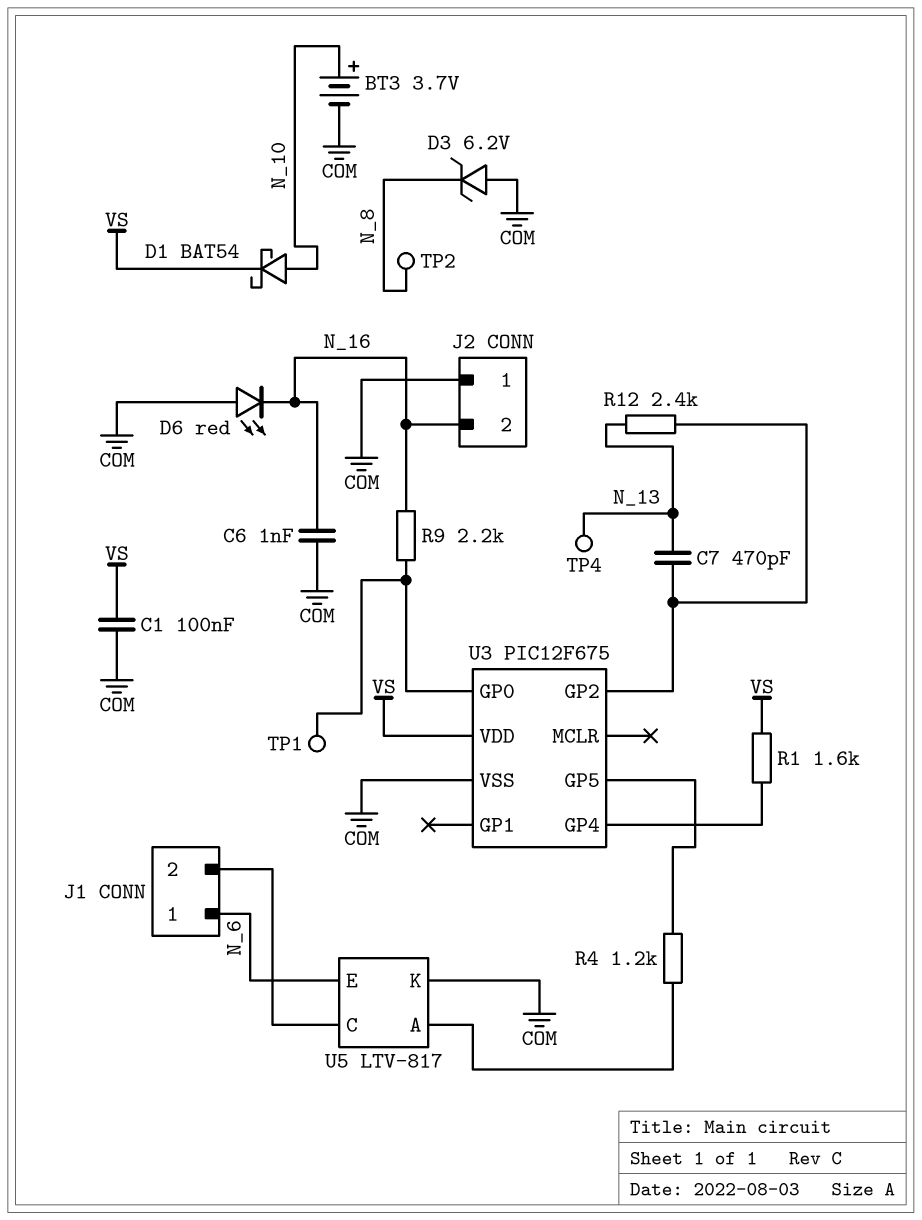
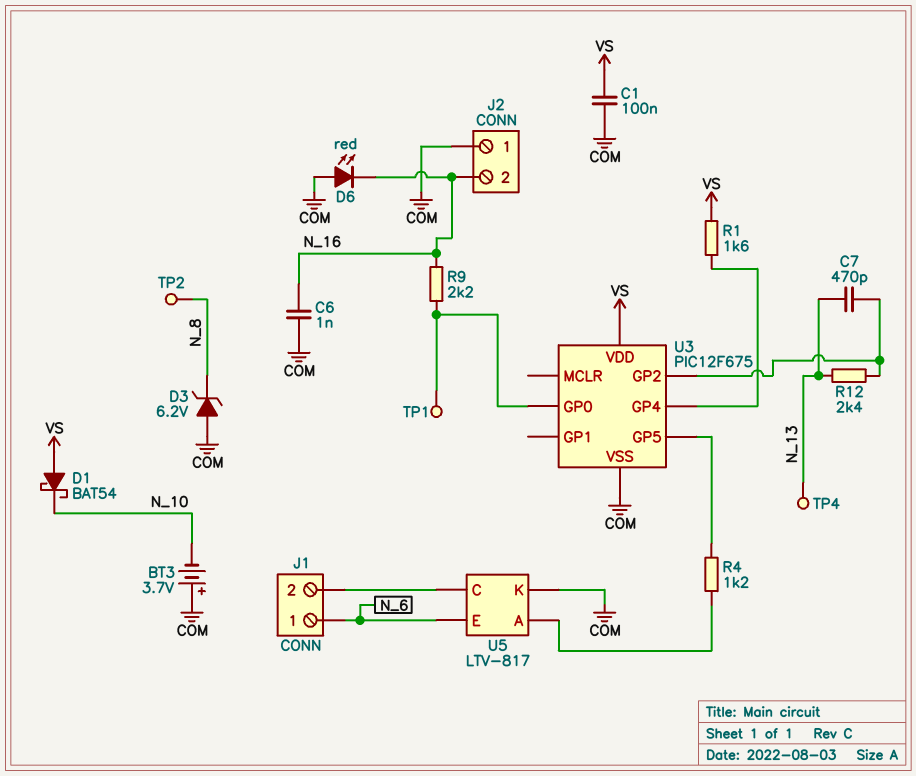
BT3: 3.7V (plus N_10, minus COM) -> 3.7V (plus COM, minus N_10)
D1: schottky BAT54 (A N_10, K VS) -> schottky BAT54 (A VS, K N_10)

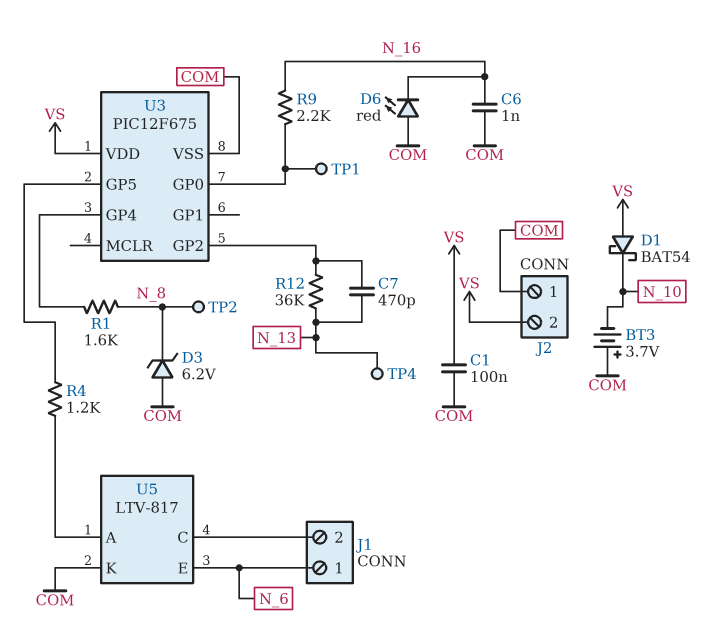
J2 pin 2: N_16 -> VS
R1: 1.6k (U3/GP4, VS) -> 1.6k (N_8, U3/GP4)
R12: 2.4k (N_13, U3/GP2) -> 36k (N_13, U3/GP2)

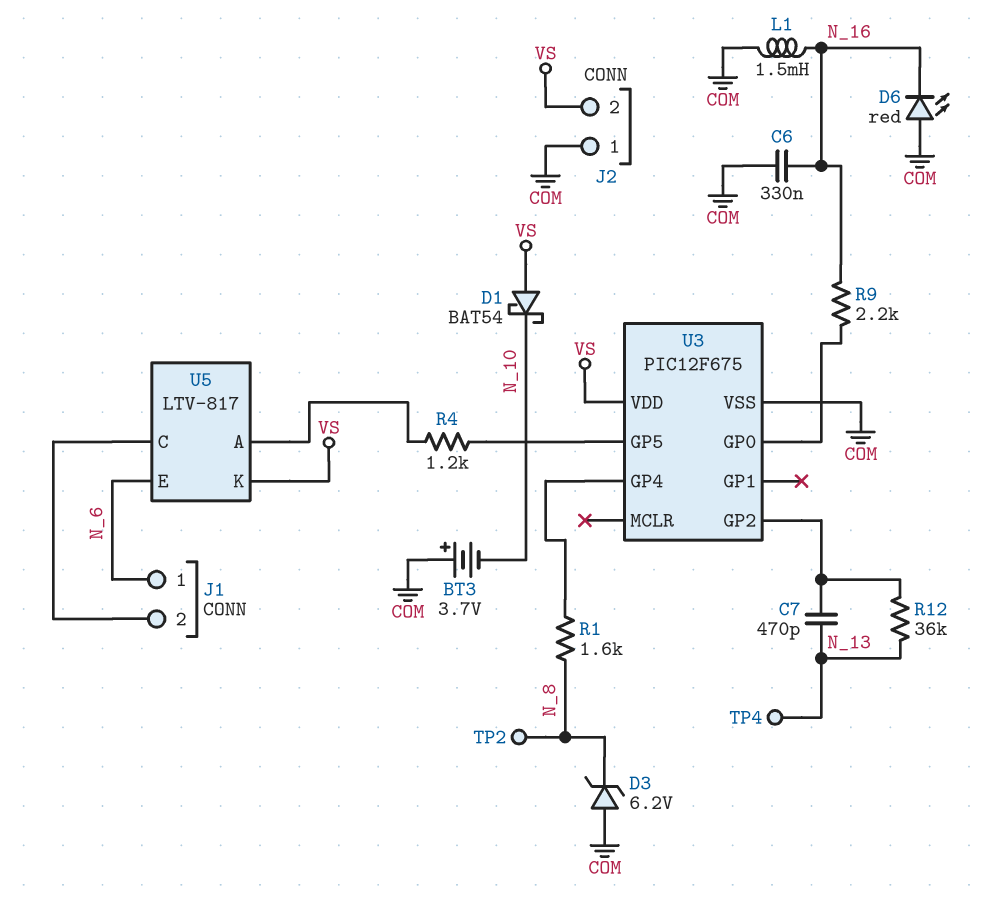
C1: 100nF (COM, VS) -> none
C6: 1nF (COM, N_16) -> 330nF (COM, N_16)
L1: none -> 1.5mH (COM, N_16)
TP1: test point (U3/GP0) -> none
U5 pin K: COM -> VS

